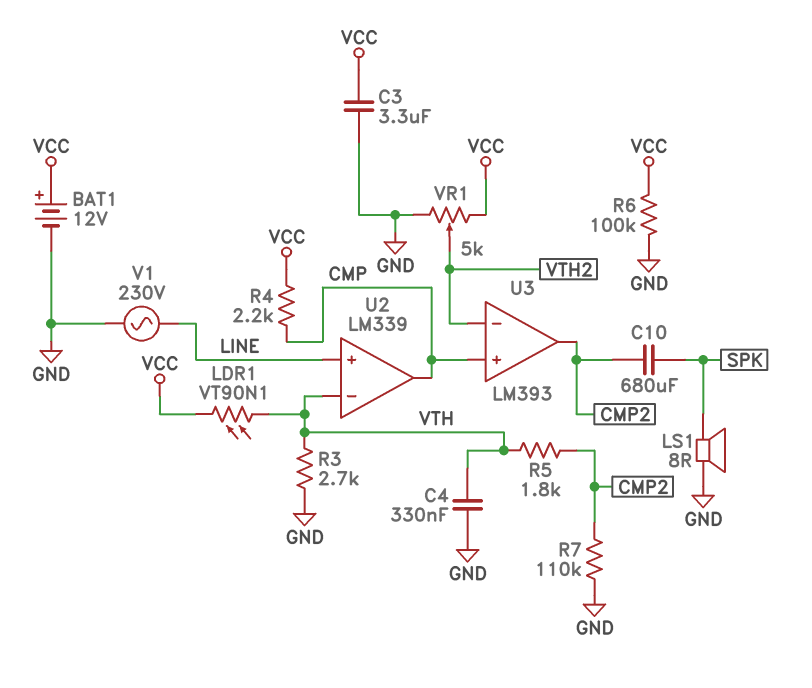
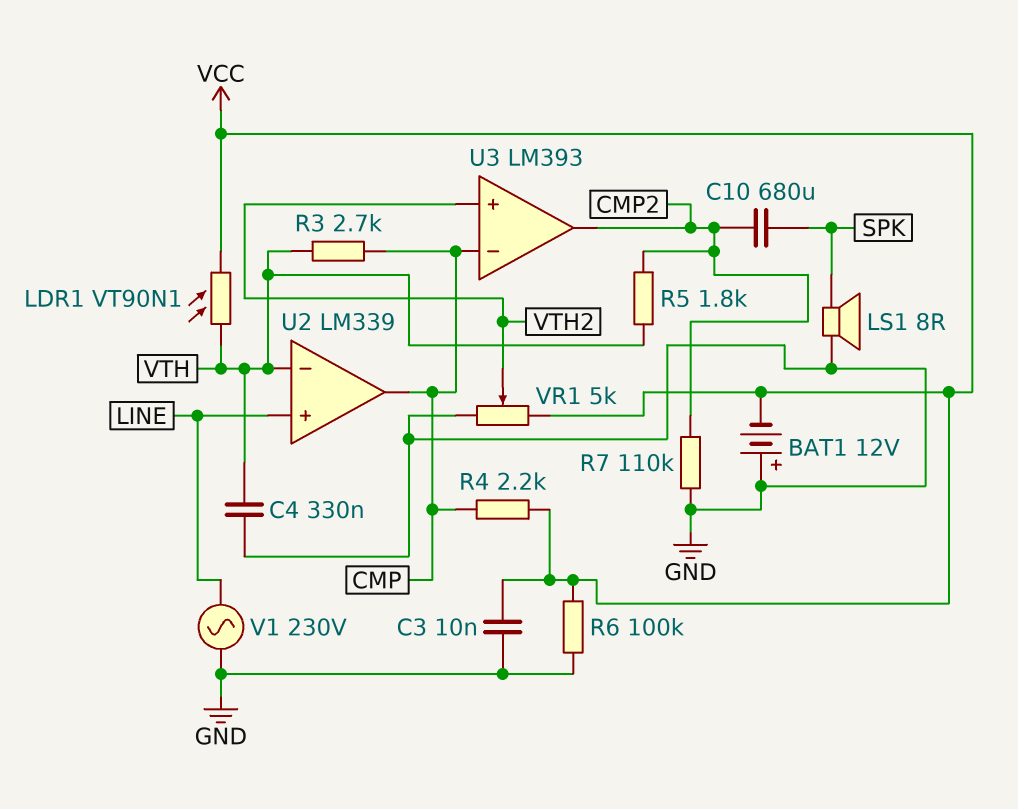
BAT1: 12V (plus VCC, minus GND) -> 12V (plus GND, minus VCC)
C3: 3.3uF (GND, VCC) -> 10nF (GND, VCC)
R3: 2.7k (GND, VTH) -> 2.7k (CMP, VTH)
U3 pin in+: CMP -> VTH2
U3 pin in-: VTH2 -> CMP

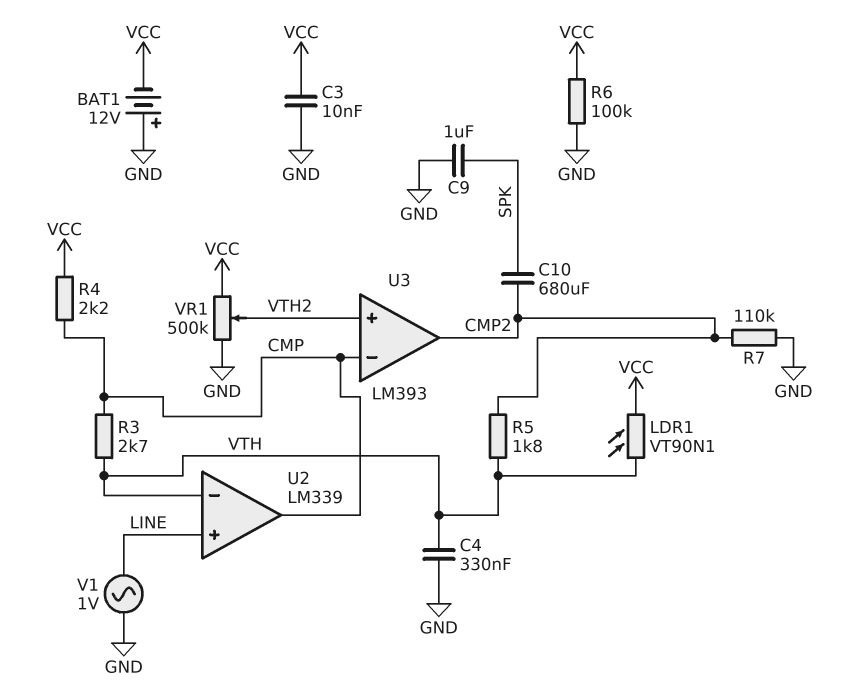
C9: none -> 1uF (GND, SPK)
LS1: speaker 8R (GND, SPK) -> none
V1: AC 230V (GND, LINE) -> AC 1V (GND, LINE)
VR1: 5k (GND, VCC, wiper VTH2) -> 500k (GND, VCC, wiper VTH2)

